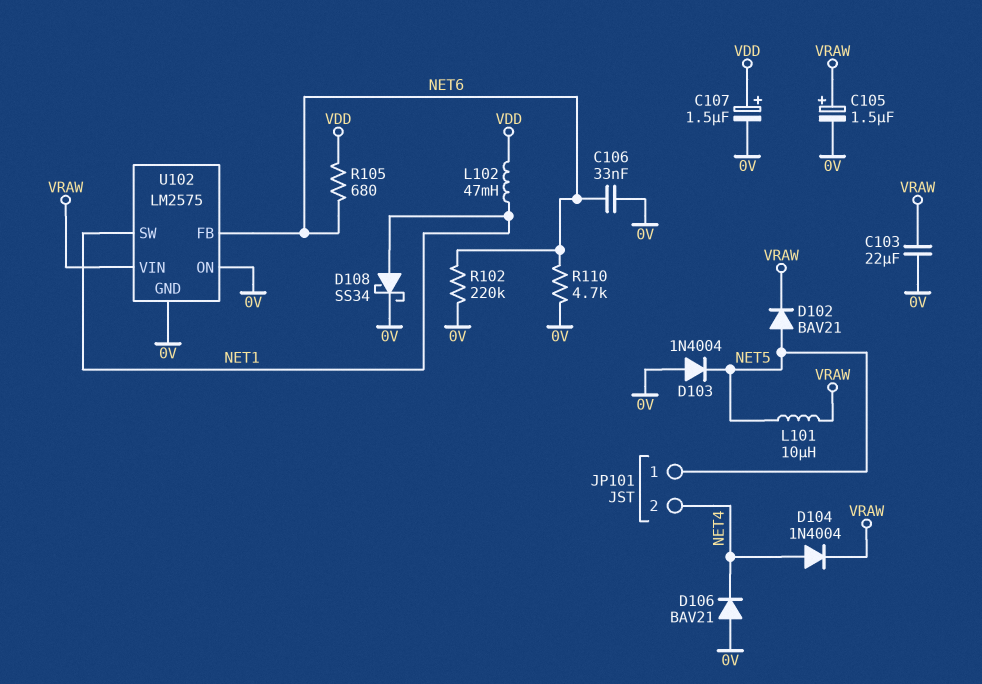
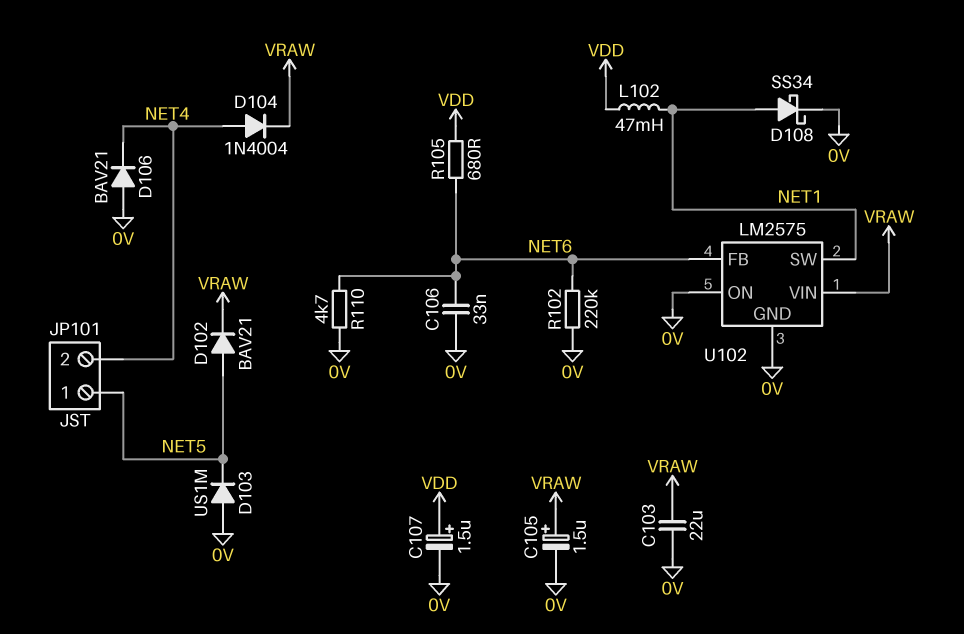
D103: diode 1N4004 (A 0V, K NET5) -> diode US1M (A 0V, K NET5)
L101: 10uH (NET5, VRAW) -> none

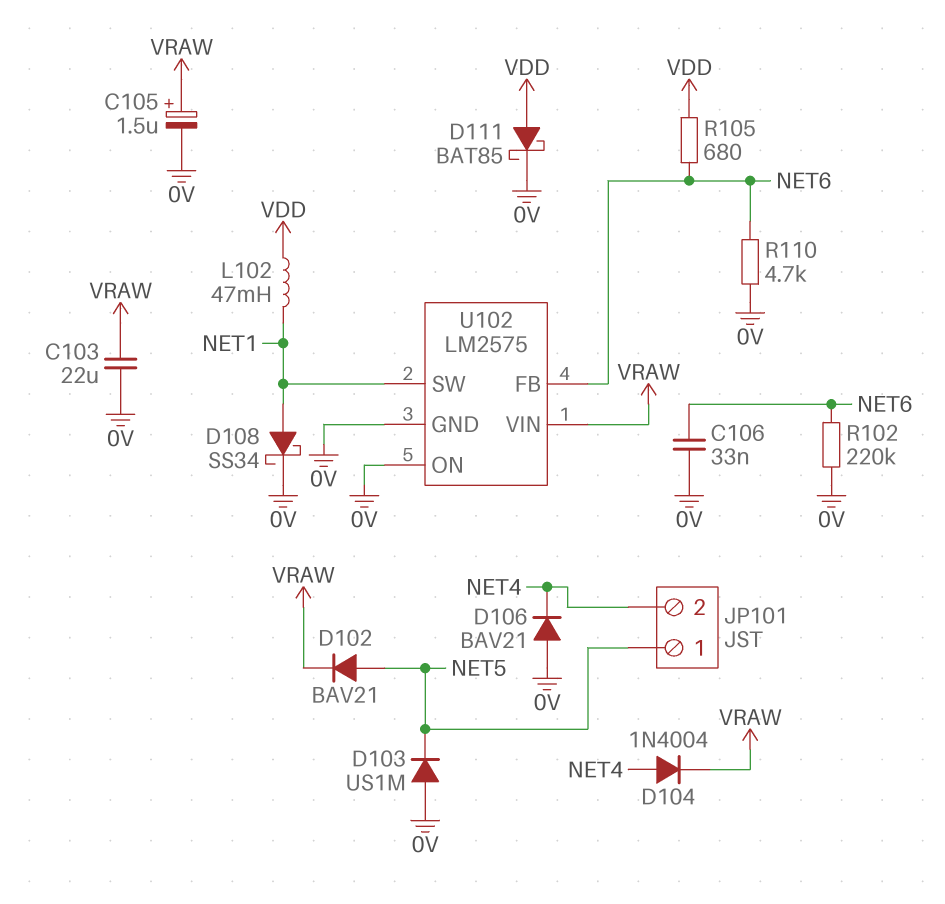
C107: 1.5uF (plus VDD, minus 0V) -> none
D111: none -> schottky BAT85 (A VDD, K 0V)

